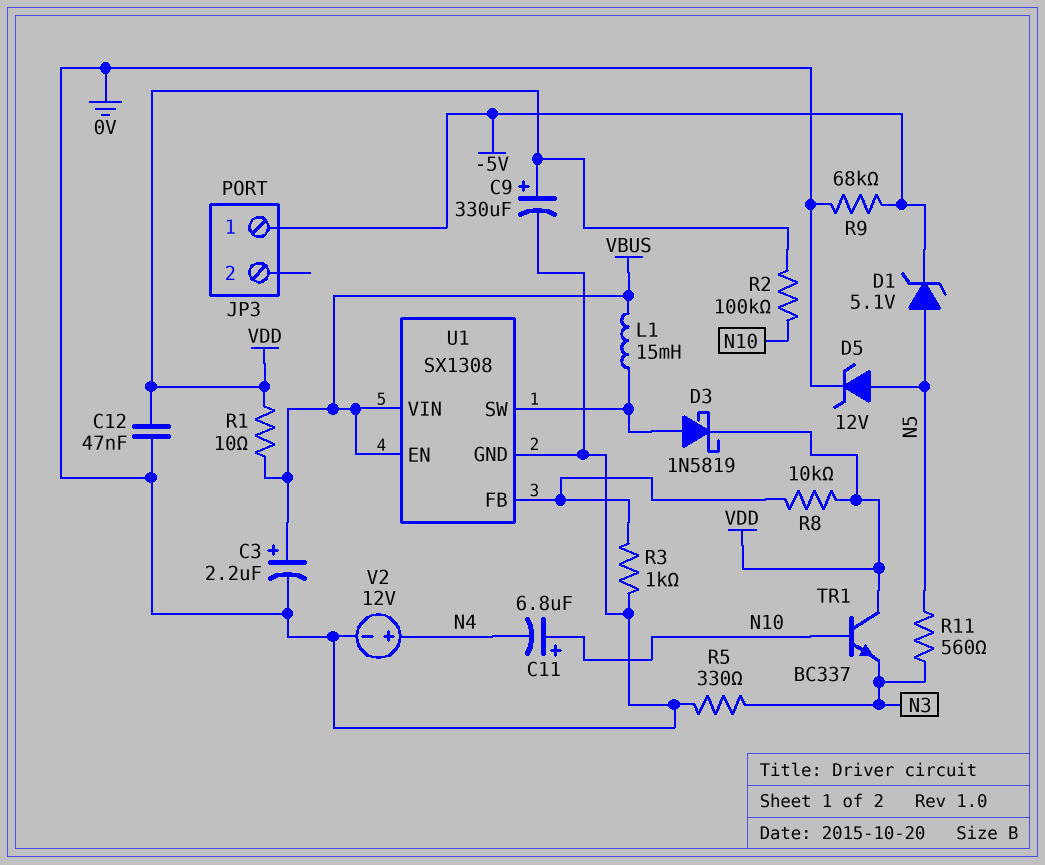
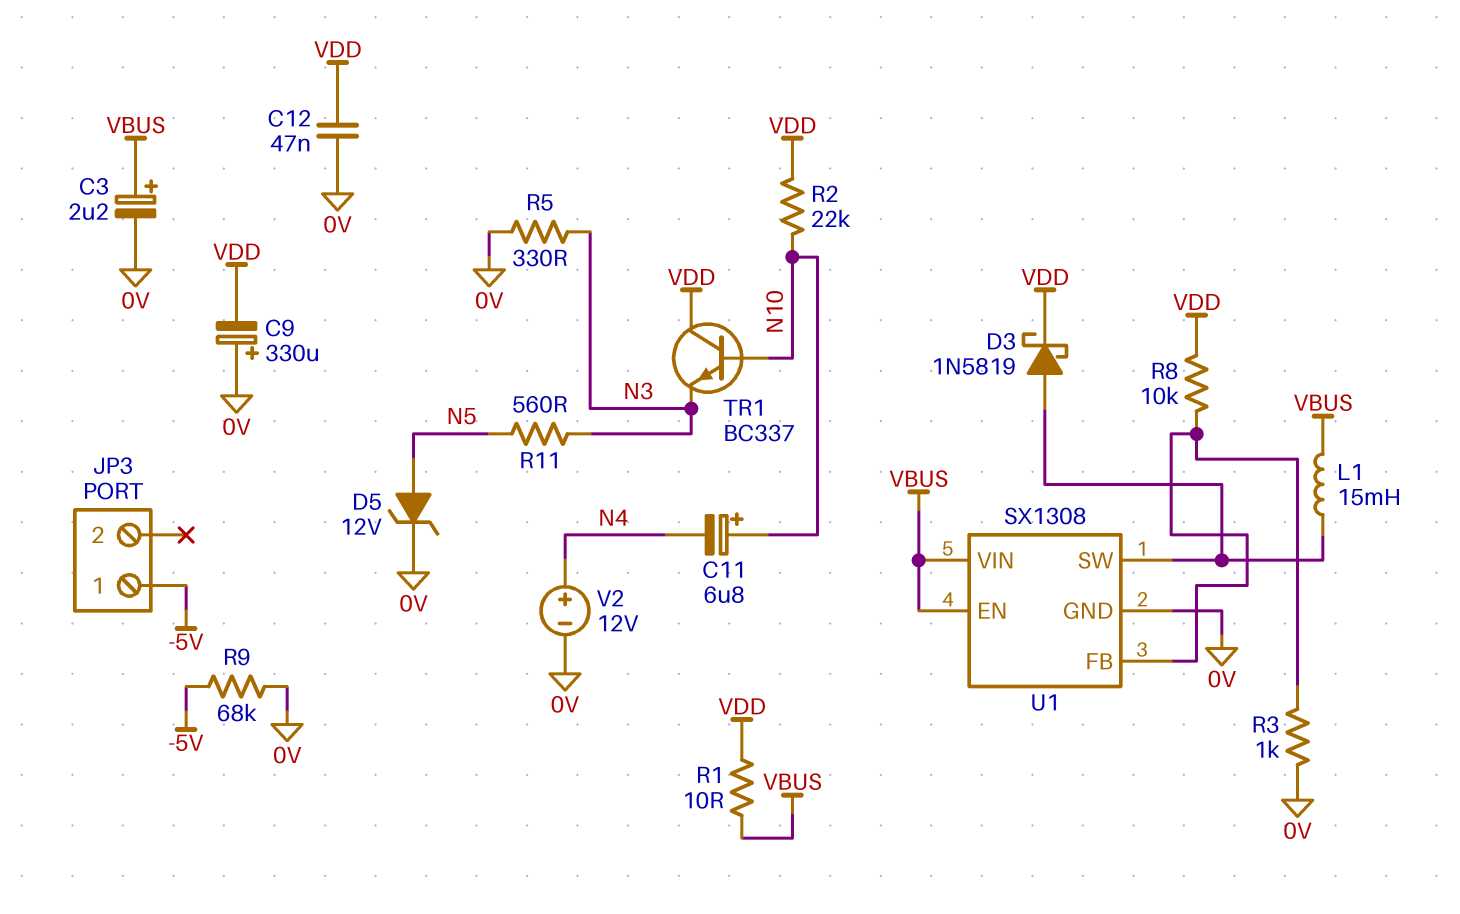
C9: 330uF (plus VDD, minus 0V) -> 330uF (plus 0V, minus VDD)
D1: zener 5.1V (A N5, K -5V) -> none
R2: 100k (N10, VDD) -> 22k (N10, VDD)

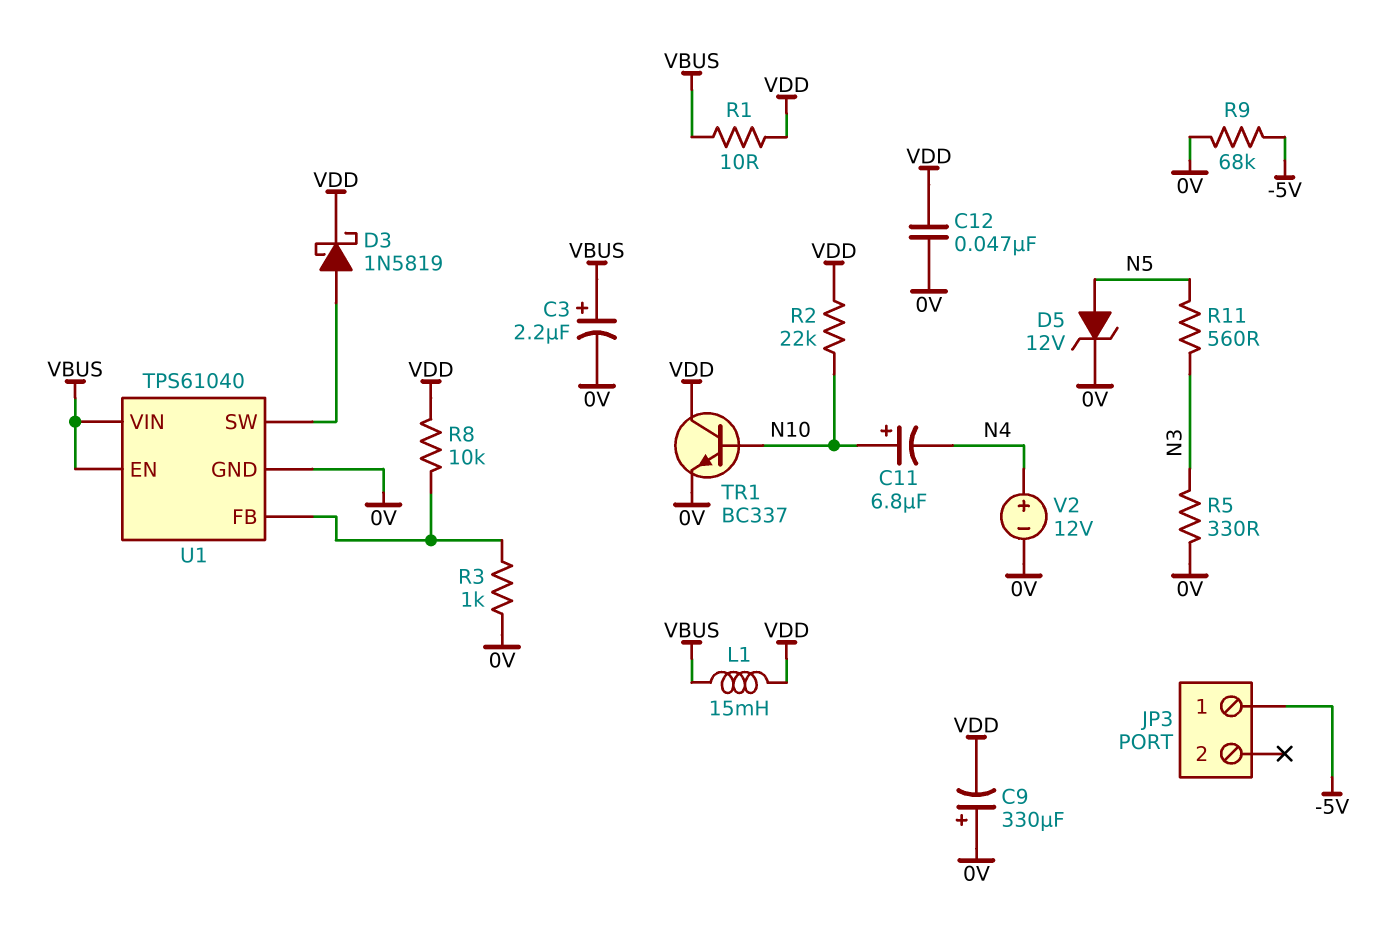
L1: 15mH (U1/SW, VBUS) -> 15mH (VBUS, VDD)
TR1: NPN BC337 (B N10, C VDD, E N3) -> NPN BC337 (B N10, C VDD, E 0V)
U1: SX1308 -> TPS61040

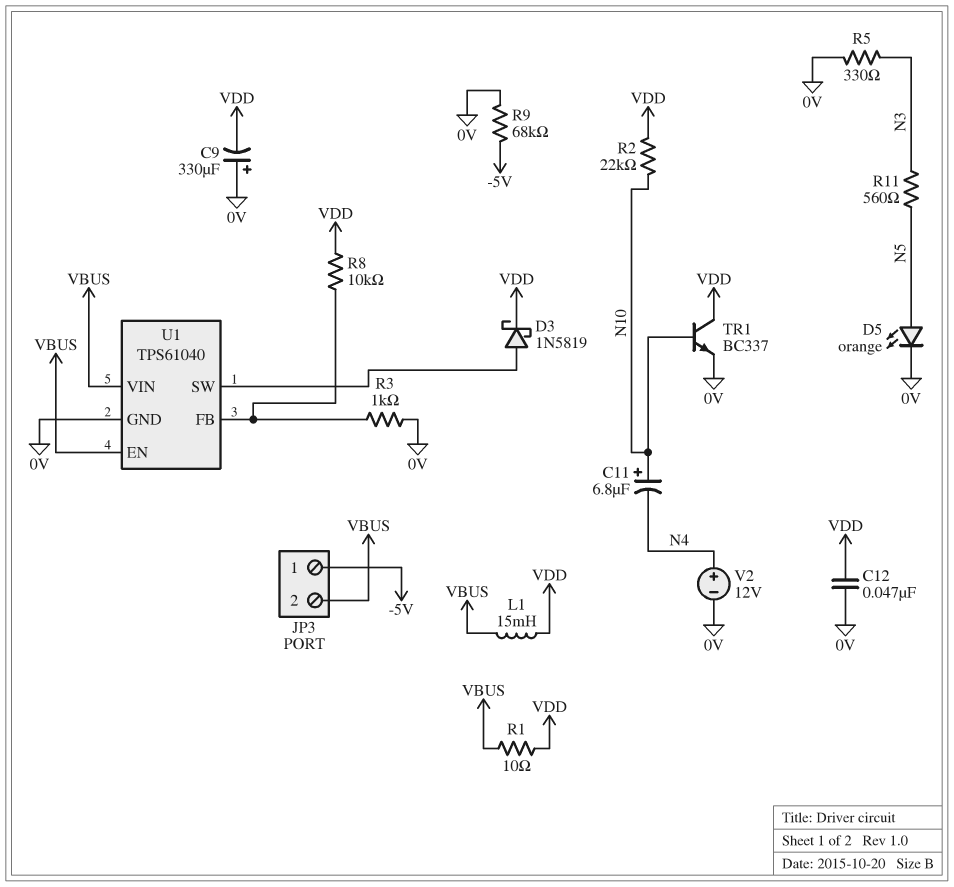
C3: 2.2uF (plus VBUS, minus 0V) -> none
D5: zener 12V (A N5, K 0V) -> LED orange (A N5, K 0V)
JP3 pin 2: none -> VBUS

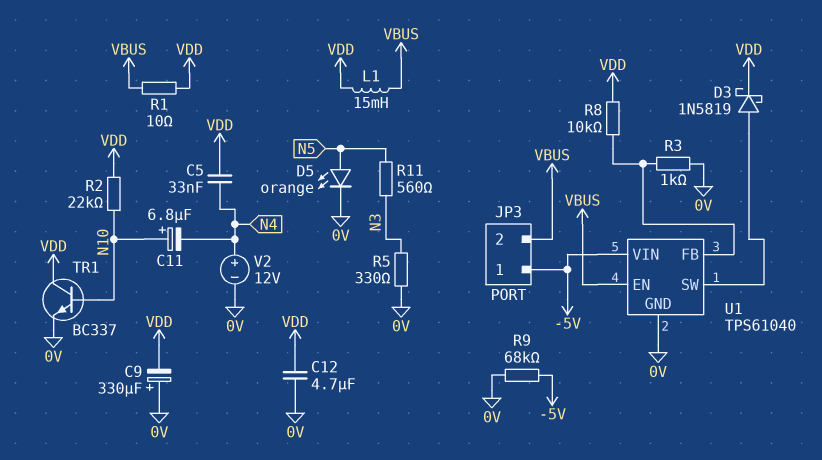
C5: none -> 33nF (N4, VDD)
C12: 47nF (0V, VDD) -> 4.7uF (0V, VDD)
U1 pin VIN: VBUS -> -5V

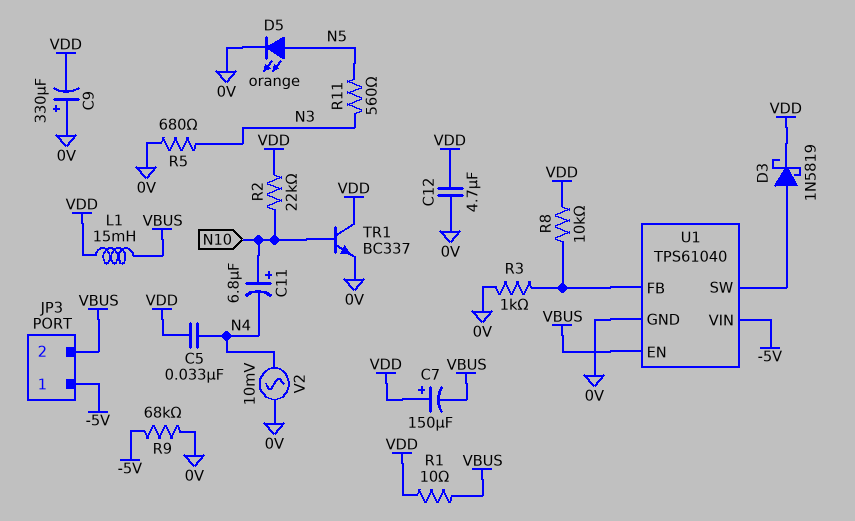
C7: none -> 150uF (plus VDD, minus VBUS)
R5: 330 (0V, N3) -> 680 (0V, N3)
V2: 12V (plus N4, minus 0V) -> AC 10mV (0V, N4)

